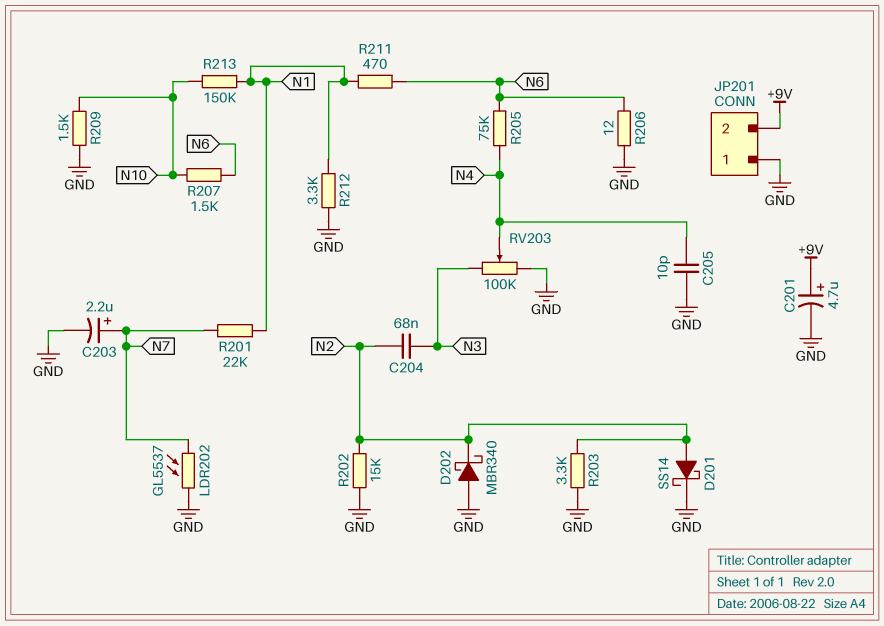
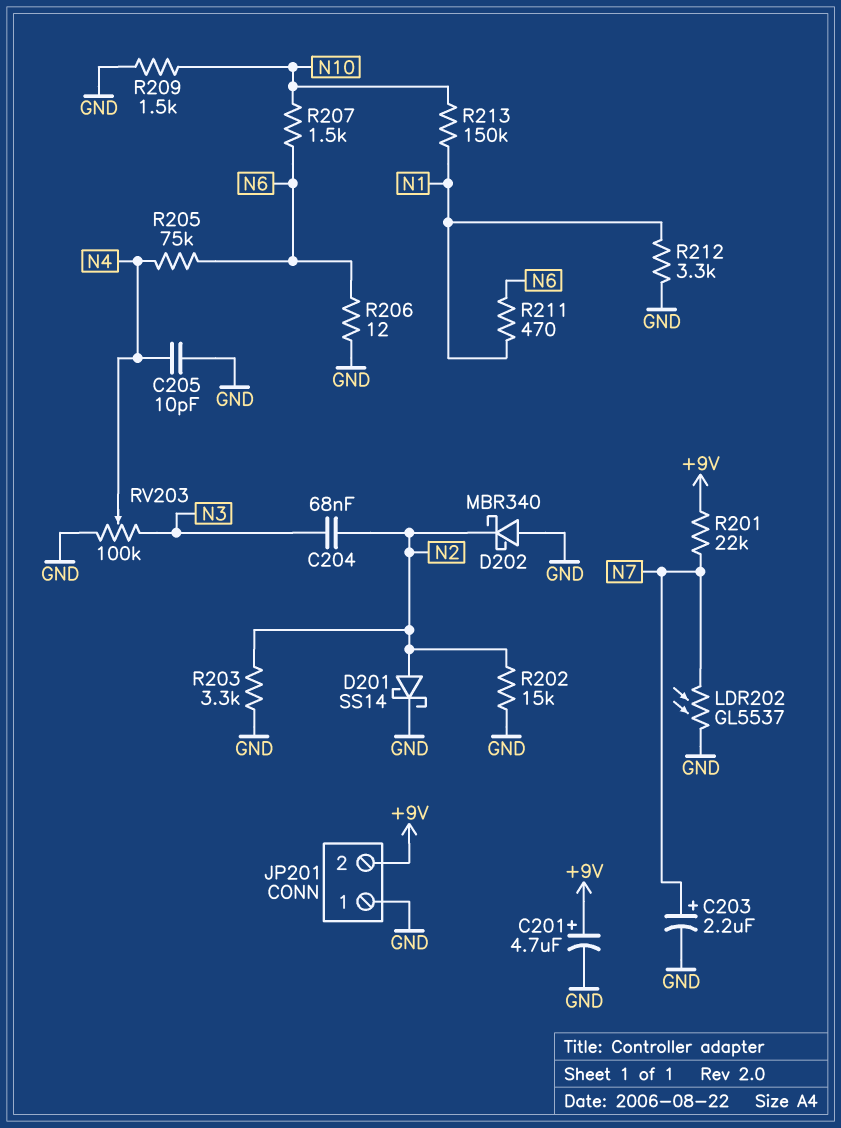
R201: 22k (N1, N7) -> 22k (+9V, N7)

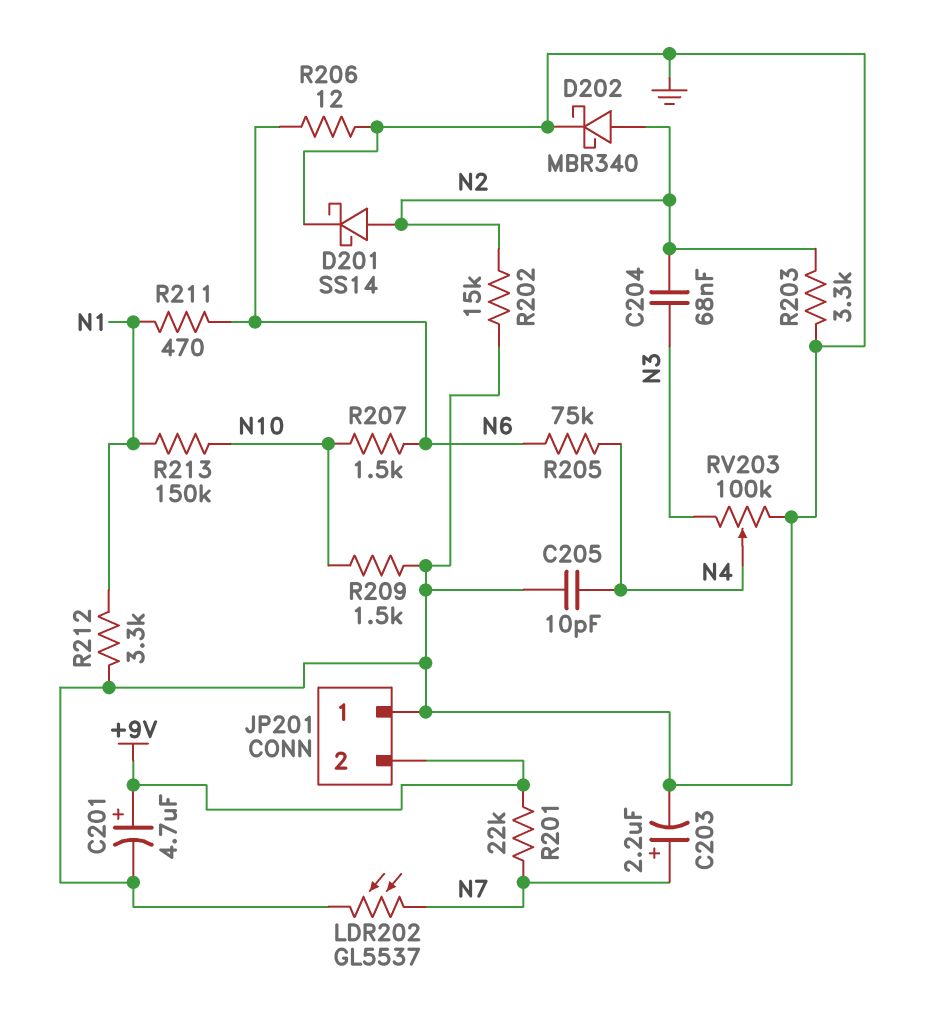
D202: schottky MBR340 (A GND, K N2) -> schottky MBR340 (A N2, K GND)

